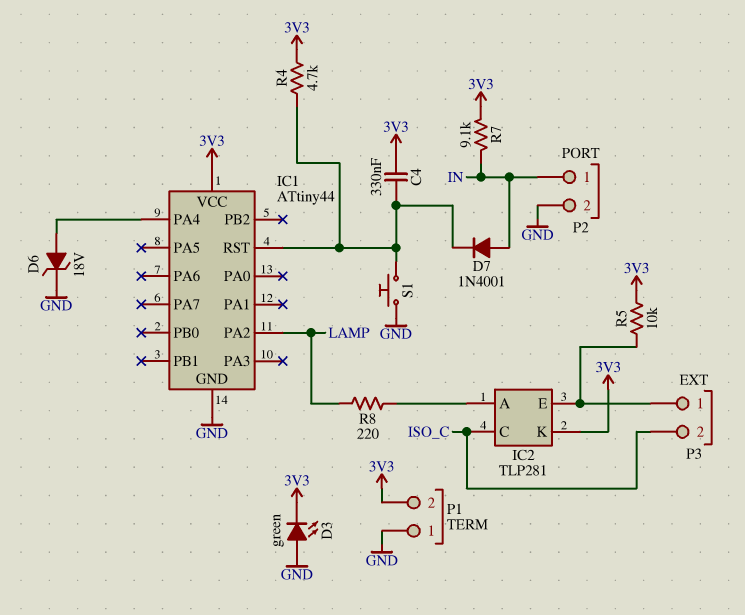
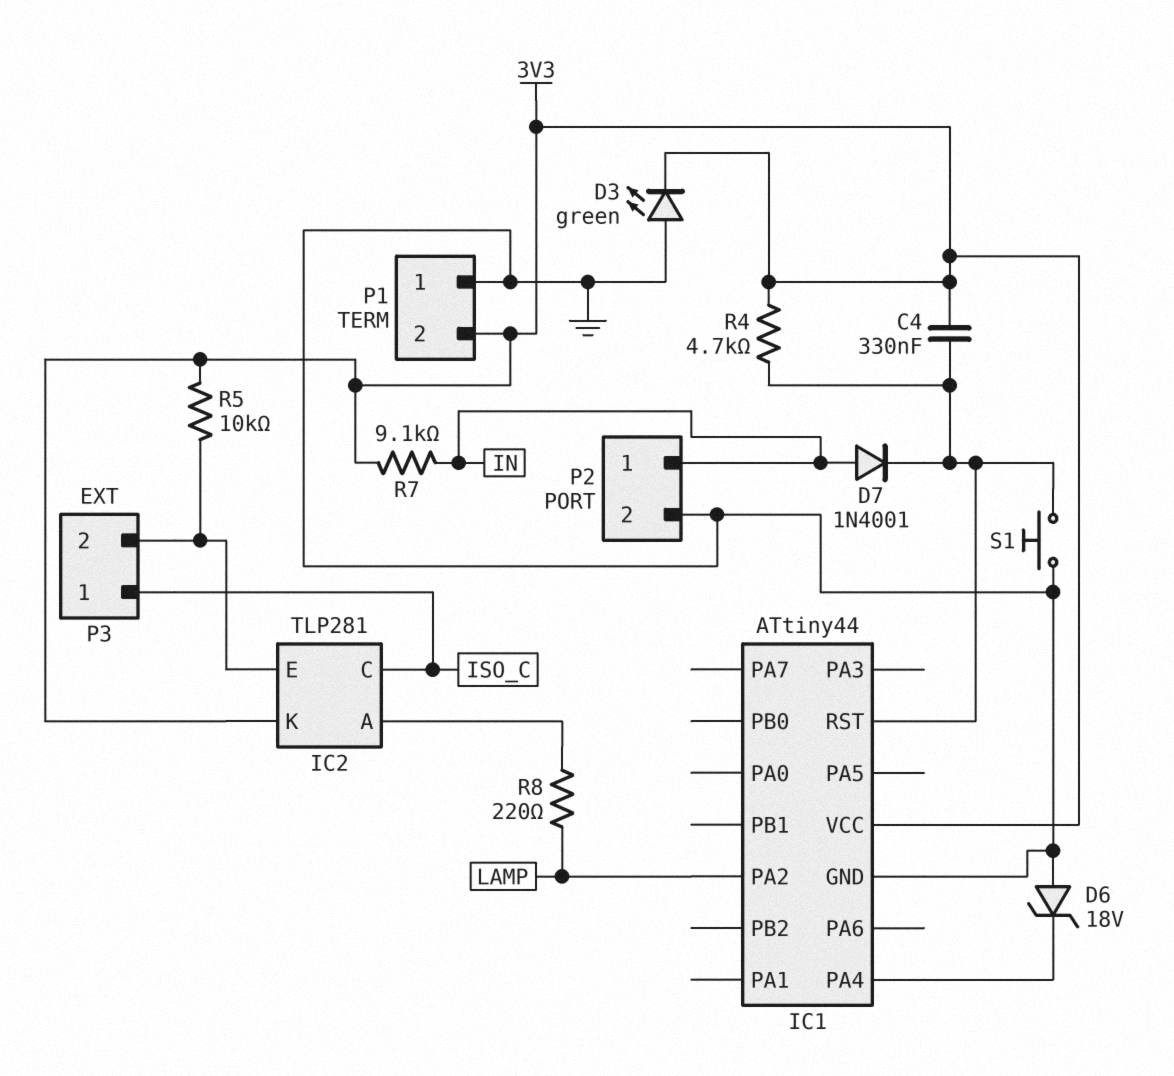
D6: zener 18V (A IC1/PA4, K GND) -> zener 18V (A GND, K IC1/PA4)
P3 pin 1: IC2/E -> ISO_C
P3 pin 2: ISO_C -> IC2/E

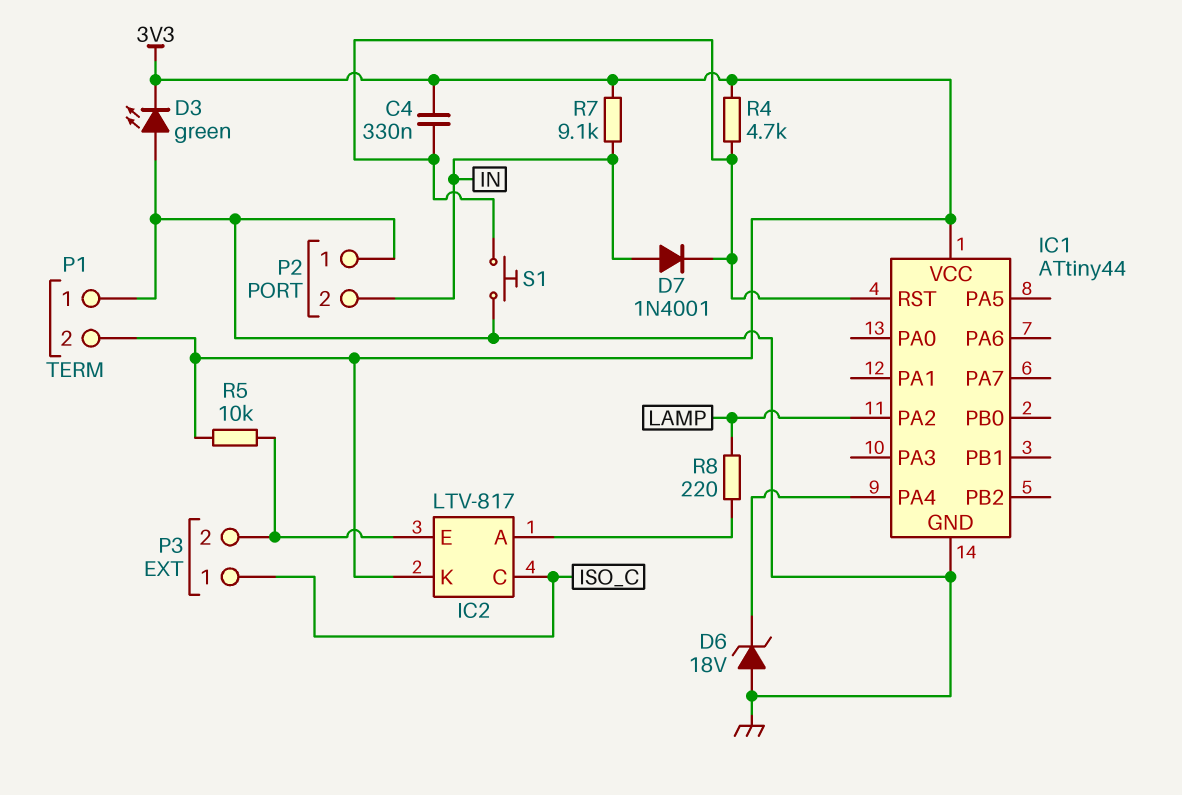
IC2: TLP281 -> LTV-817
P2 pin 1: IN -> GND
P2 pin 2: GND -> IN

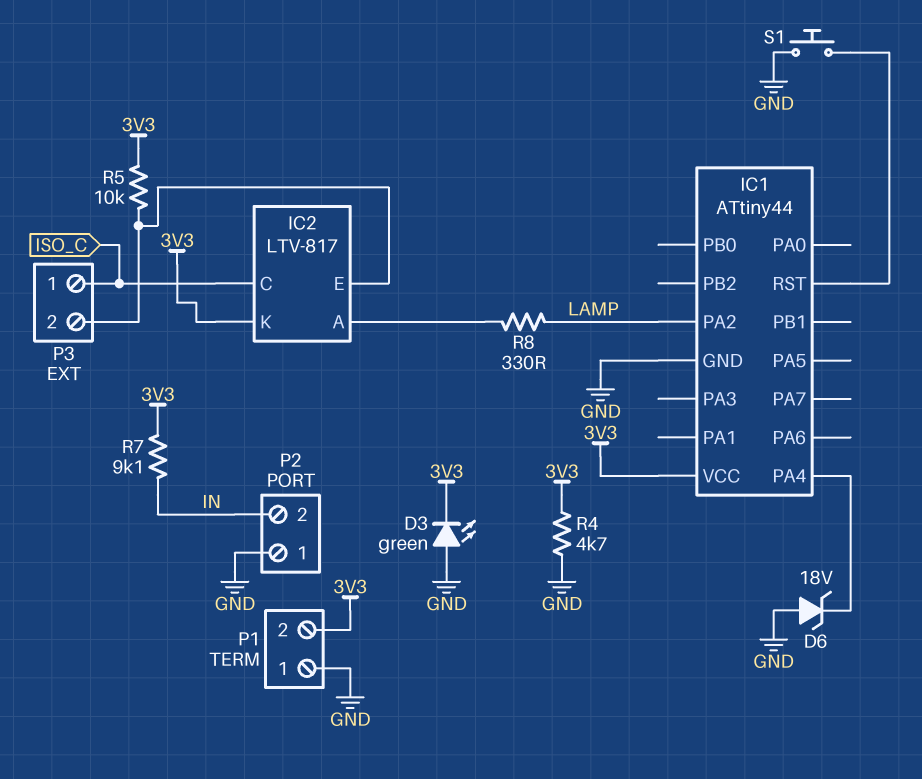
C4: 330nF (3V3, IC1/RST) -> none
D7: diode 1N4001 (A IN, K IC1/RST) -> none
R4: 4.7k (3V3, IC1/RST) -> 4.7k (3V3, GND)
R8: 220 (IC2/A, LAMP) -> 330 (IC2/A, LAMP)

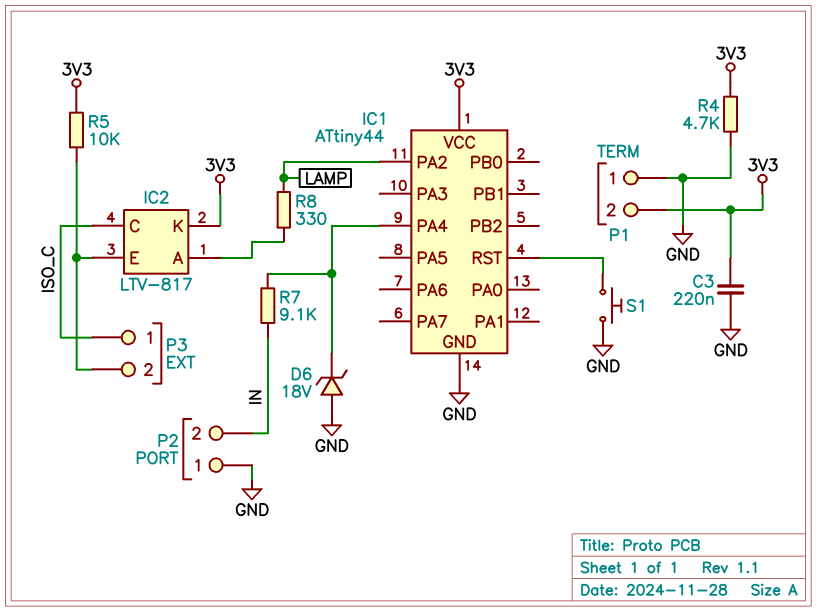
C3: none -> 220nF (3V3, GND)
D3: LED green (A GND, K 3V3) -> none
R7: 9.1k (3V3, IN) -> 9.1k (IC1/PA4, IN)

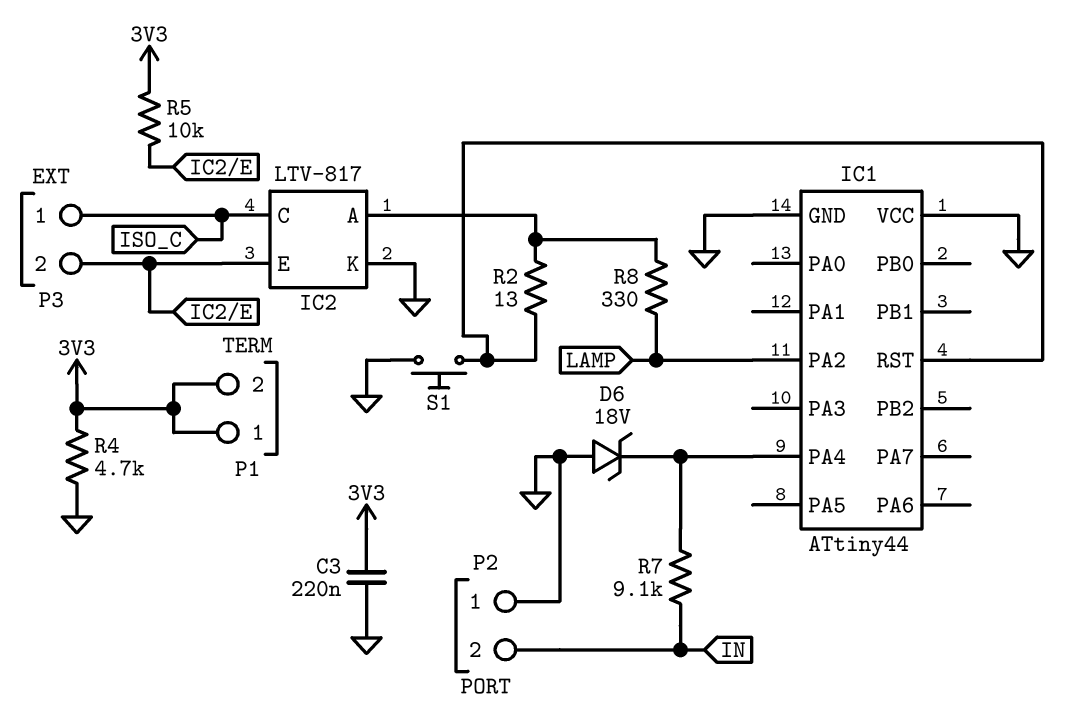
IC1 pin VCC: 3V3 -> GND
IC2 pin K: 3V3 -> GND
P1 pin 1: GND -> 3V3
R2: none -> 13 (IC1/RST, IC2/A)

